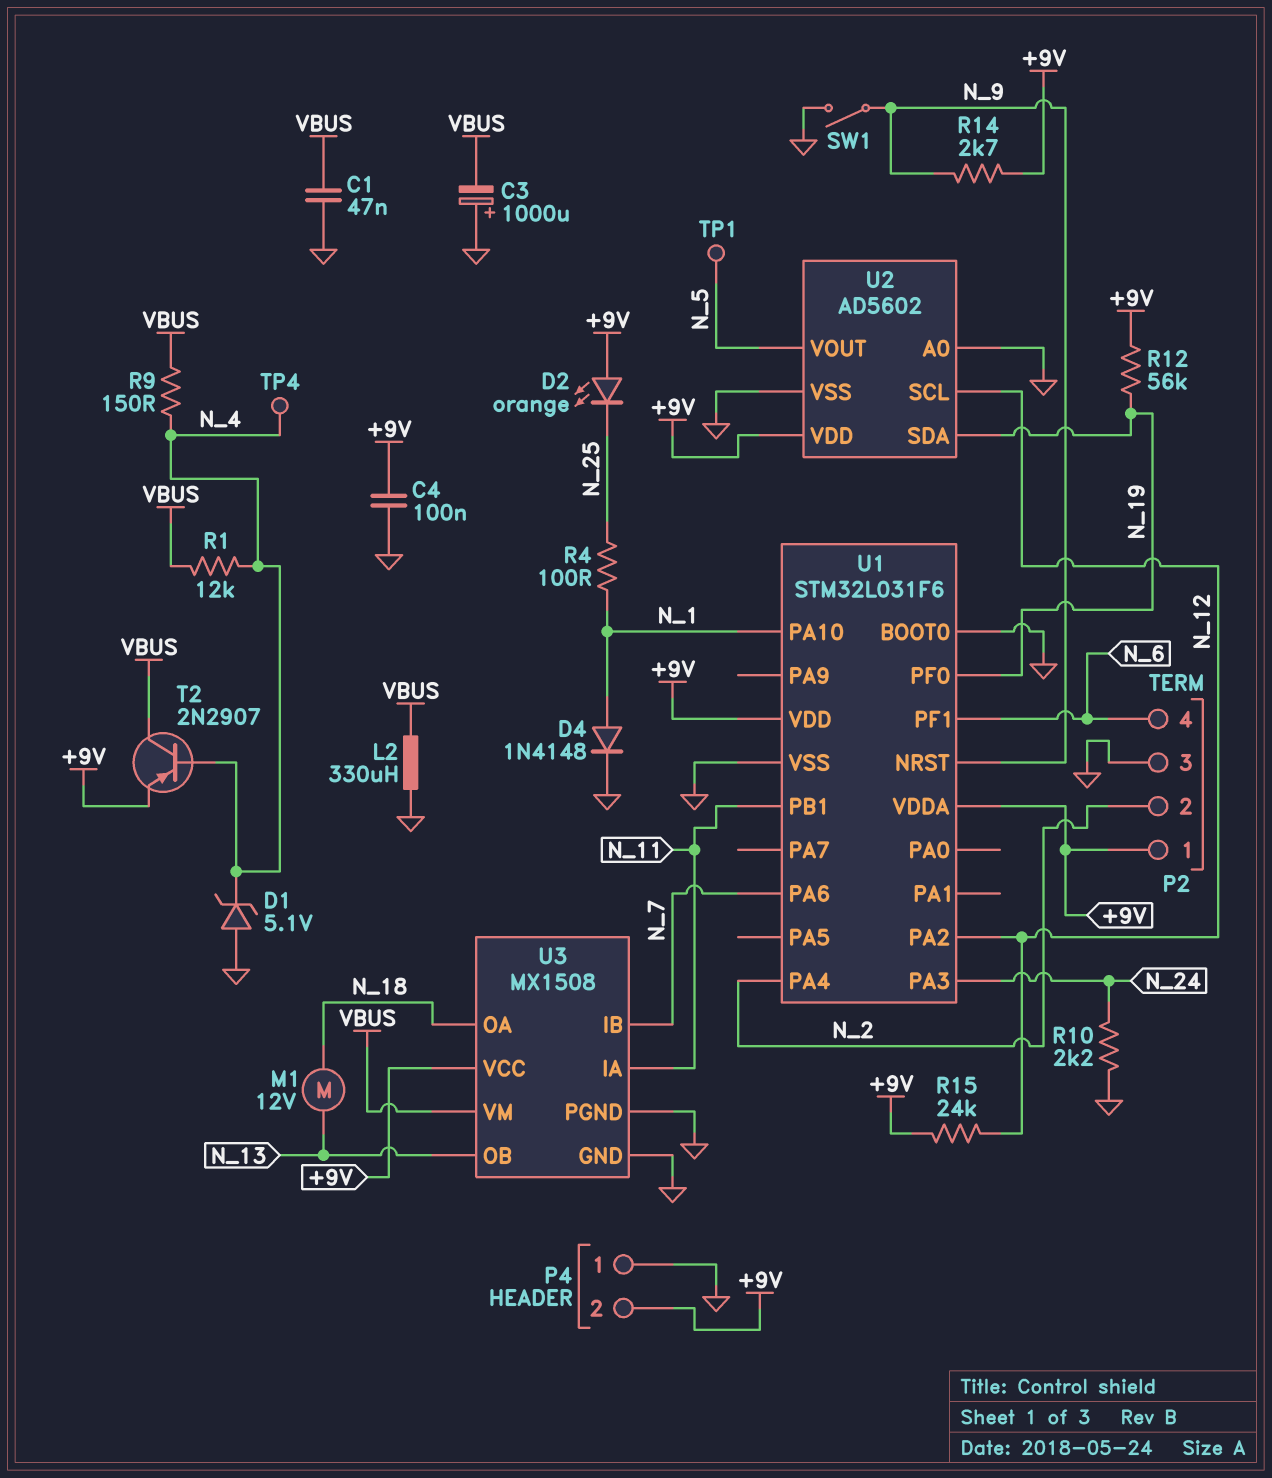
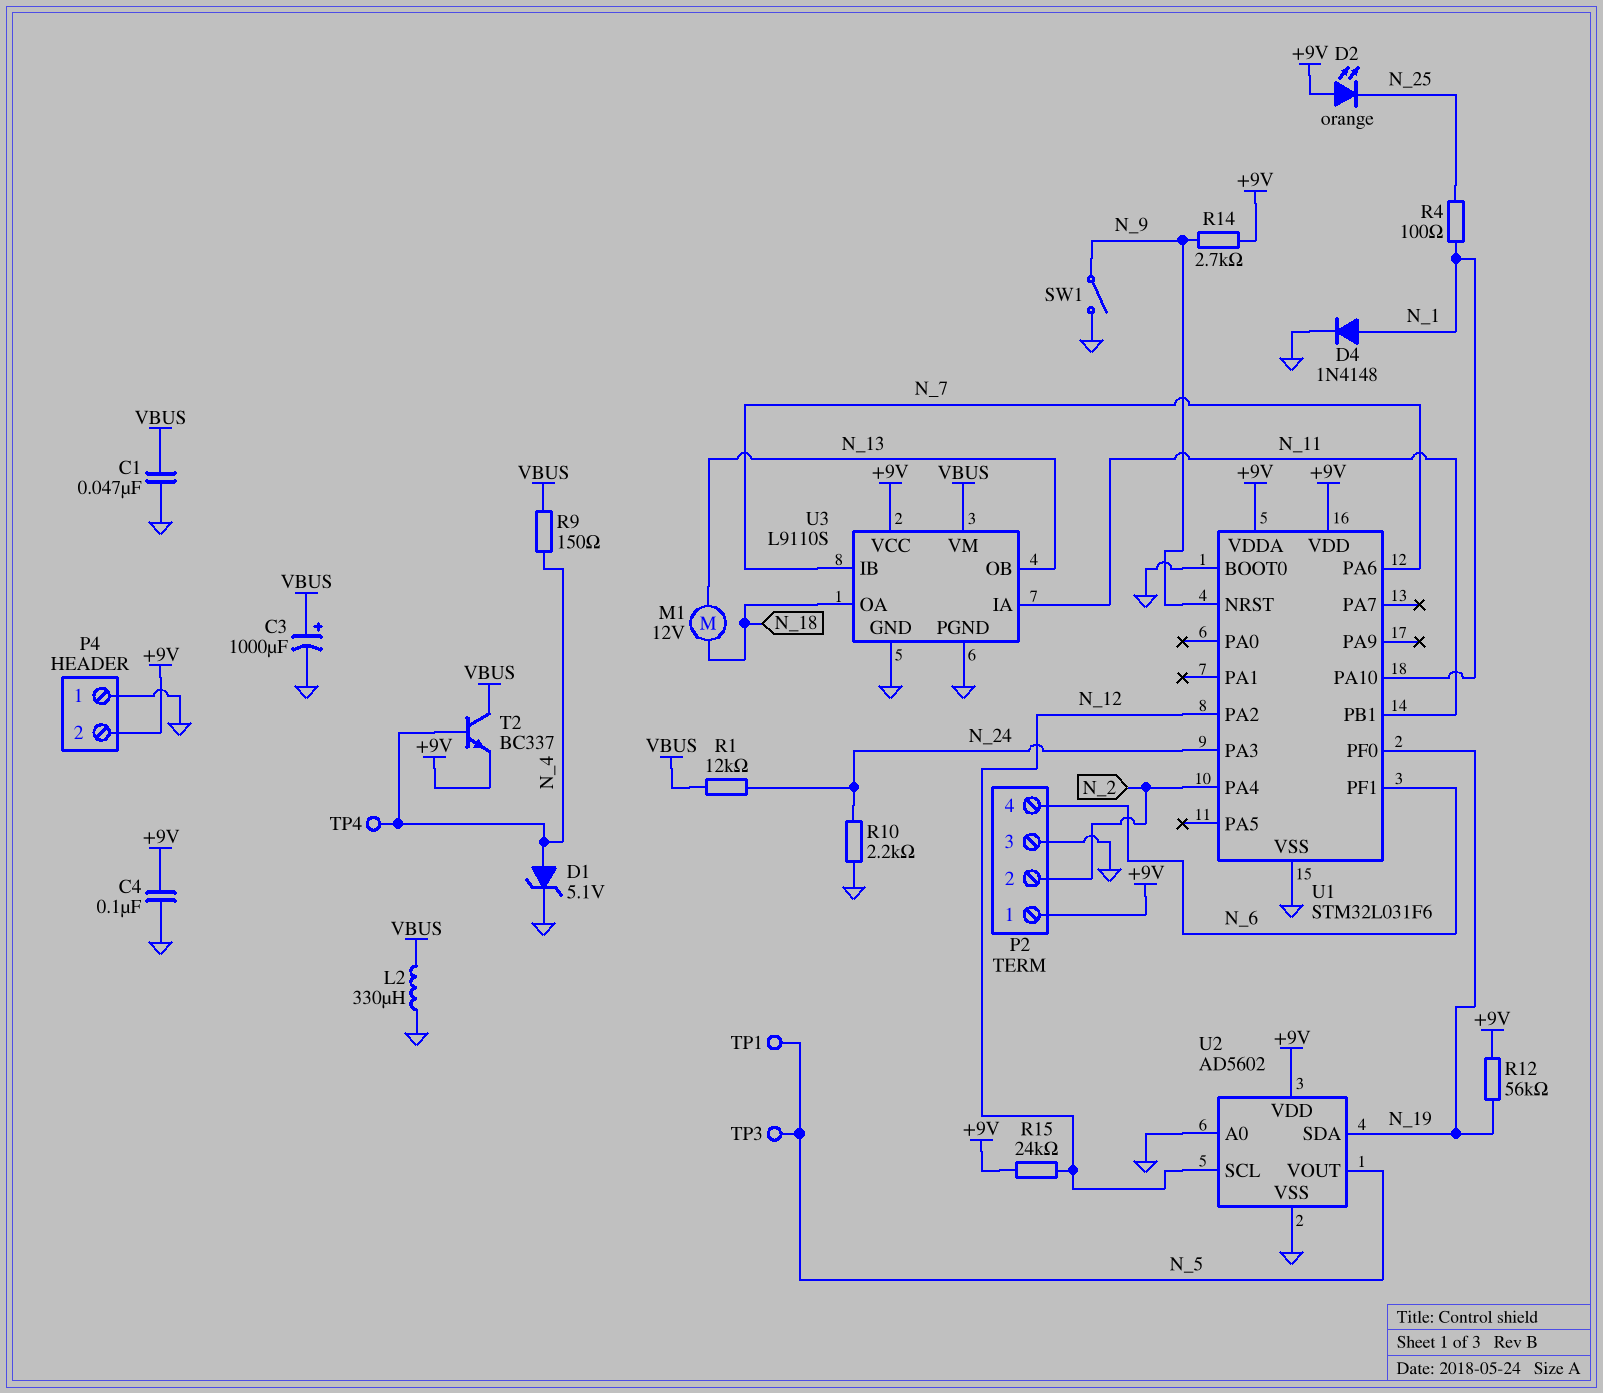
C3: 1000uF (plus GND, minus VBUS) -> 1000uF (plus VBUS, minus GND)
D1: zener 5.1V (A GND, K N_4) -> zener 5.1V (A N_4, K GND)
R1: 12k (N_4, VBUS) -> 12k (N_24, VBUS)
T2: PNP 2N2907 (B N_4, C VBUS, E +9V) -> NPN BC337 (B N_4, C VBUS, E +9V)
TP3: none -> test point (N_5)
U3: MX1508 -> L9110S

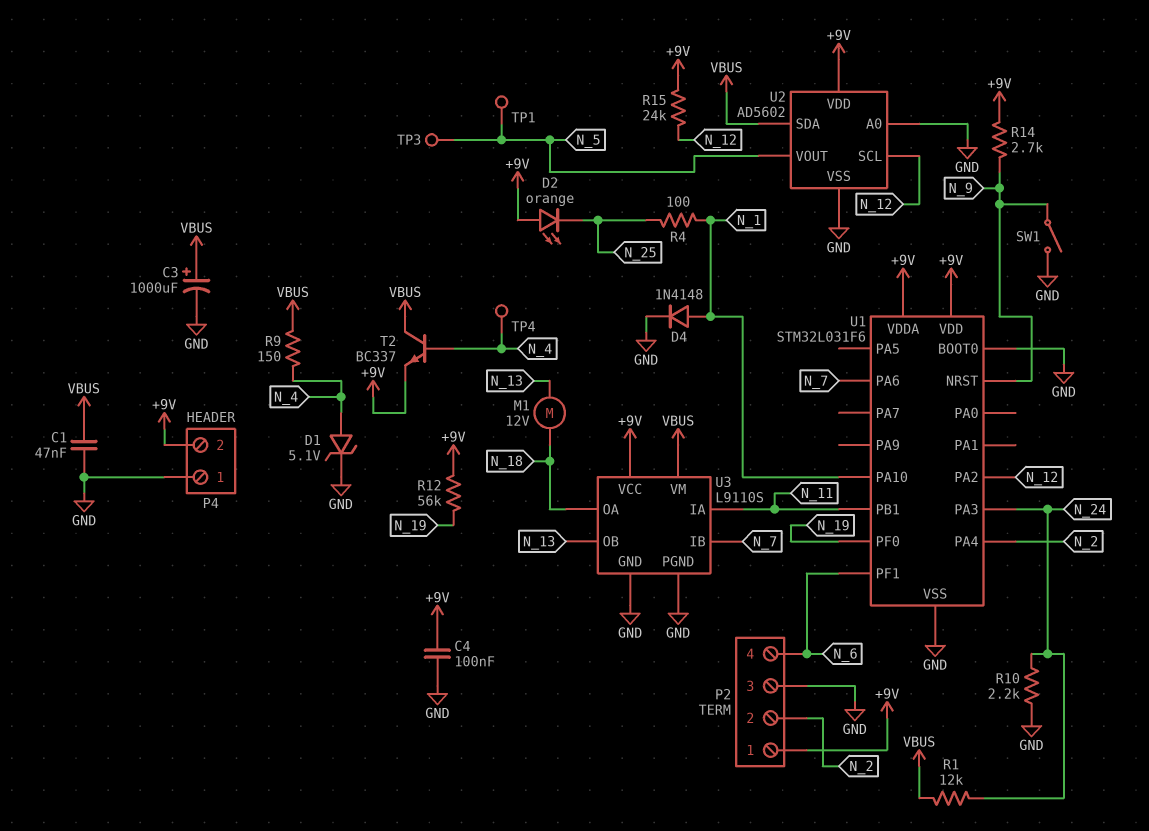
L2: 330uH (GND, VBUS) -> none
U2 pin SDA: N_19 -> VBUS

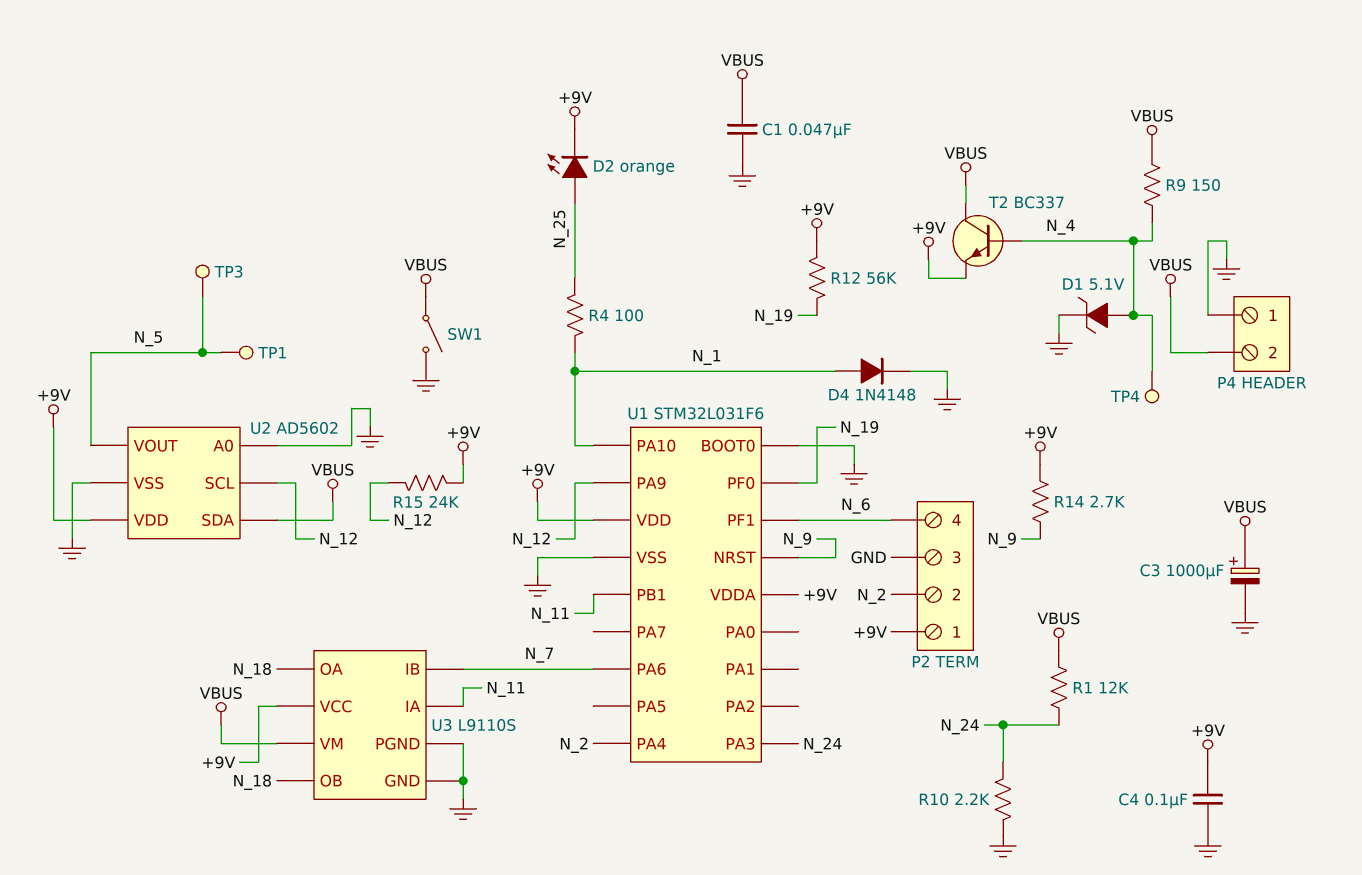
D2: LED orange (A +9V, K N_25) -> LED orange (A N_25, K +9V)
M1: motor 12V (N_13, N_18) -> none
P4 pin 2: +9V -> VBUS
SW1: switch (GND, N_9) -> switch (GND, VBUS)
U1 pin PA2: N_12 -> none
U1 pin PA9: none -> N_12
U3 pin OB: N_13 -> N_18

